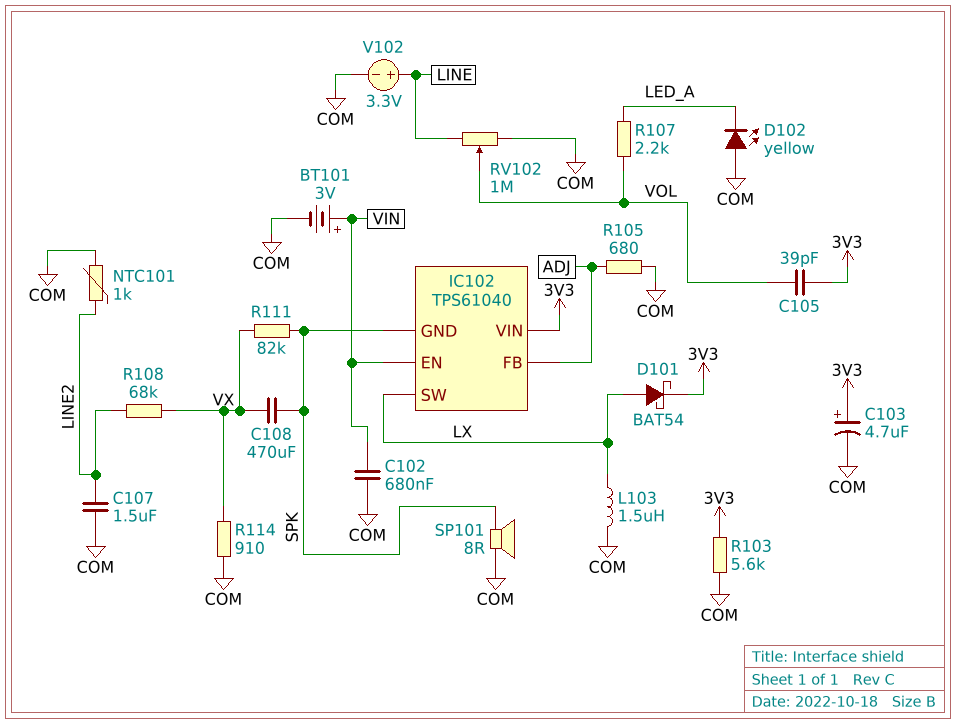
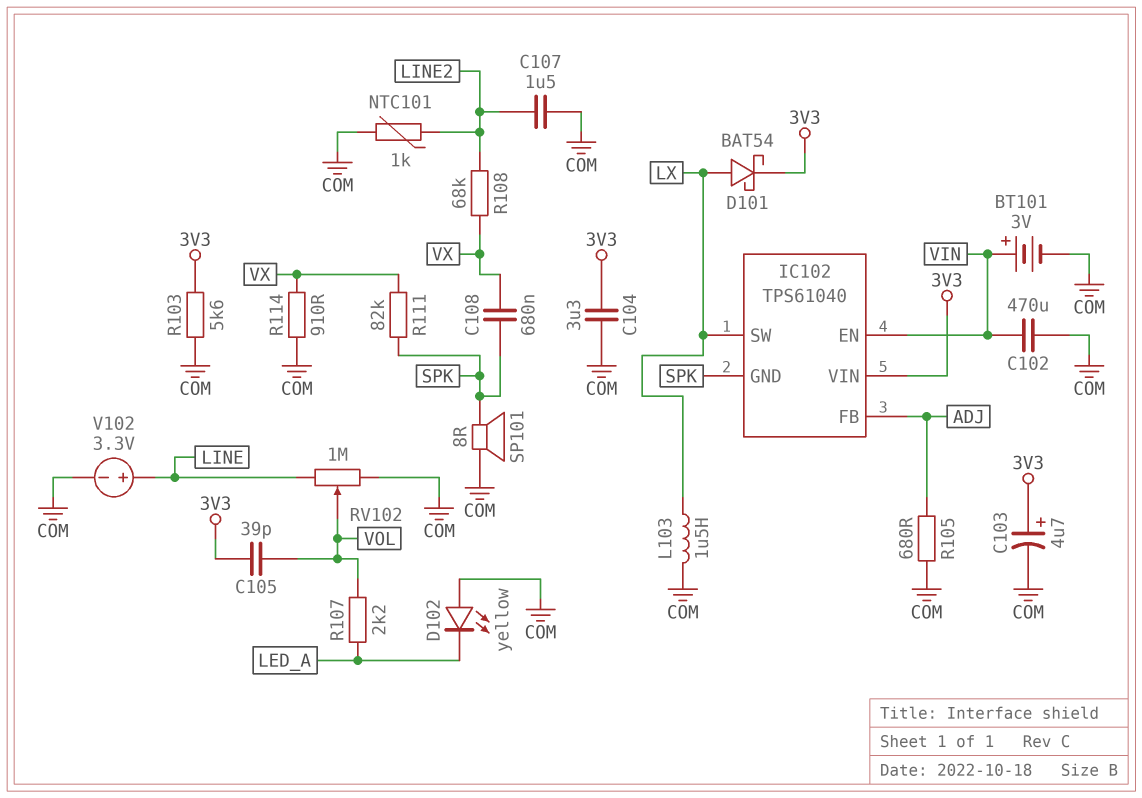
C102: 680nF (COM, VIN) -> 470uF (COM, VIN)
C104: none -> 3.3uF (3V3, COM)
C108: 470uF (SPK, VX) -> 680nF (SPK, VX)

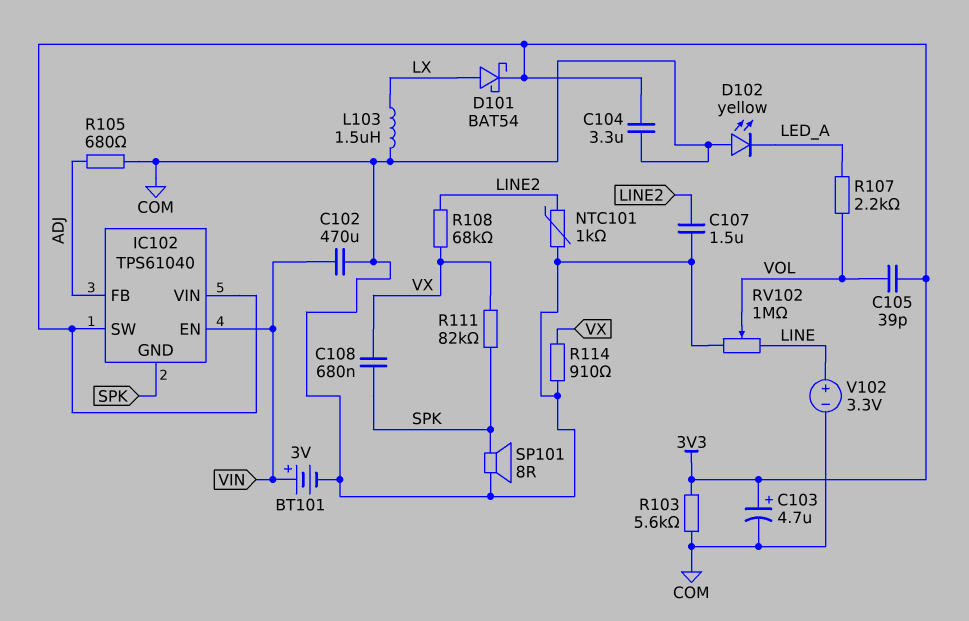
IC102 pin SW: LX -> 3V3

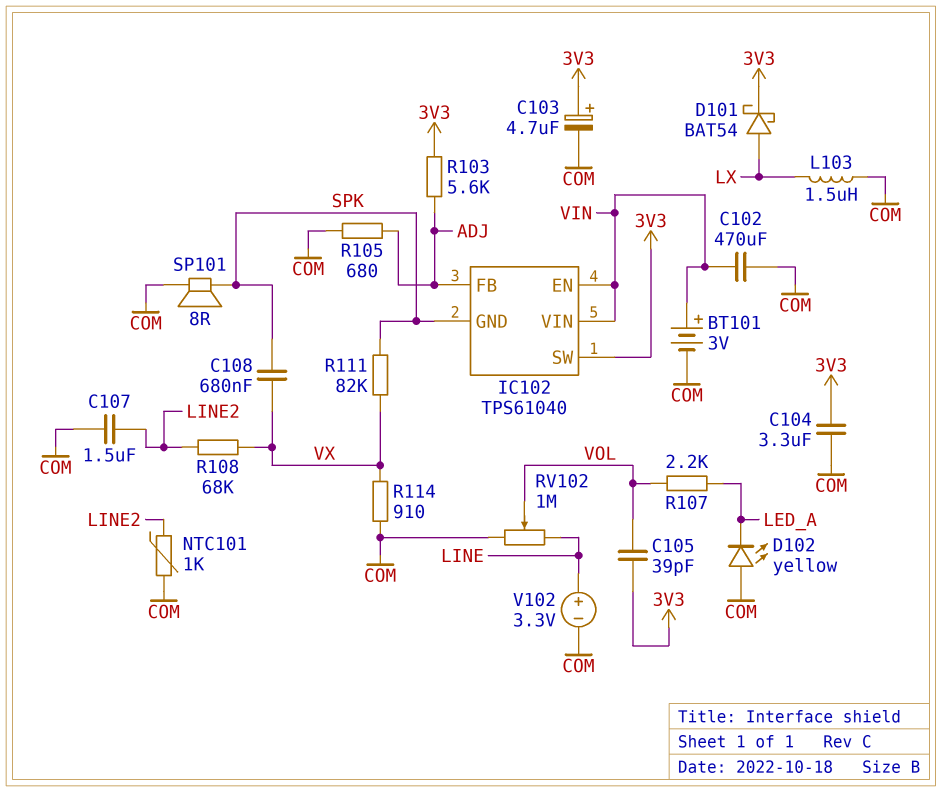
IC102 pin VIN: 3V3 -> VIN
R103: 5.6k (3V3, COM) -> 5.6k (3V3, ADJ)

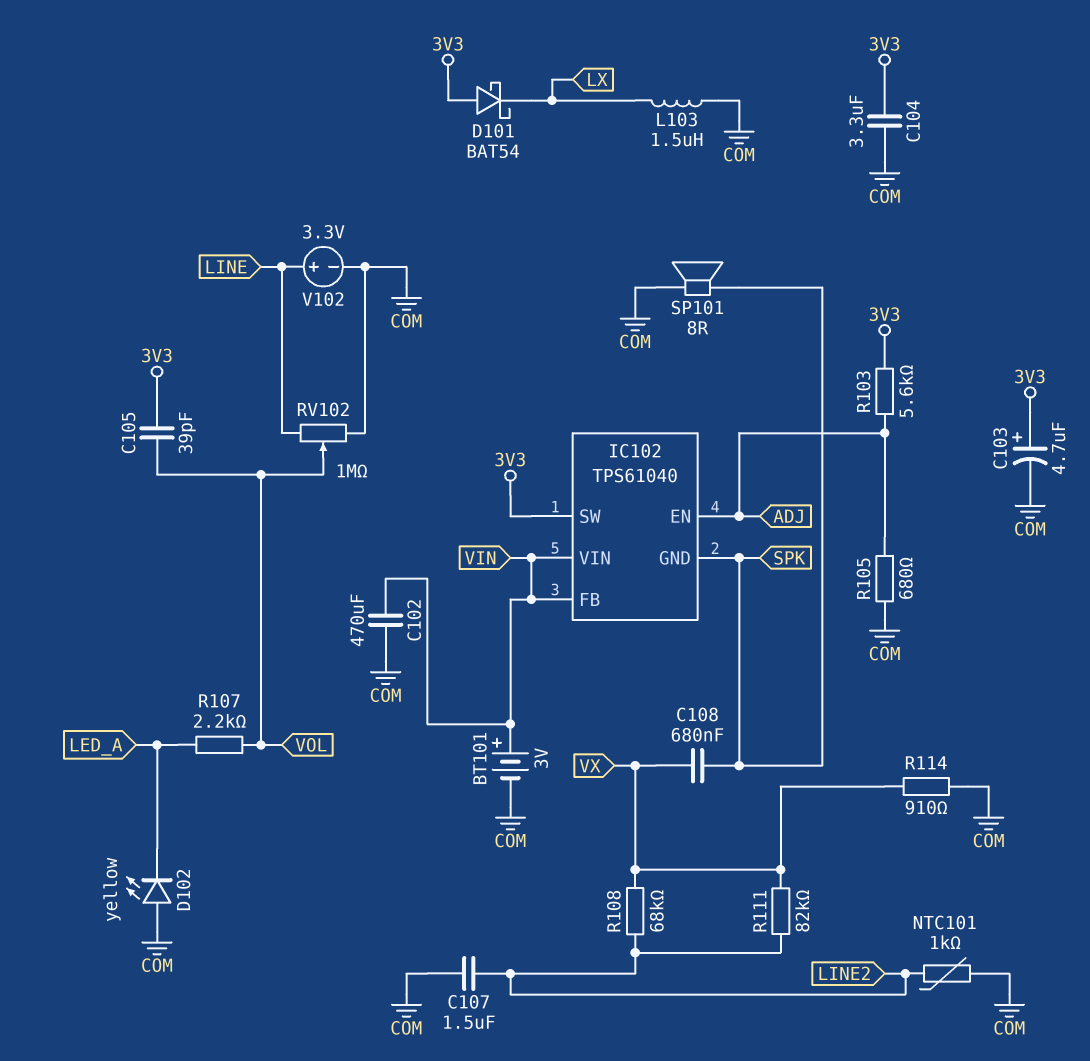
D101: schottky BAT54 (A LX, K 3V3) -> schottky BAT54 (A 3V3, K LX)
IC102 pin EN: VIN -> ADJ
IC102 pin FB: ADJ -> VIN
R111: 82k (SPK, VX) -> 82k (LINE2, VX)

